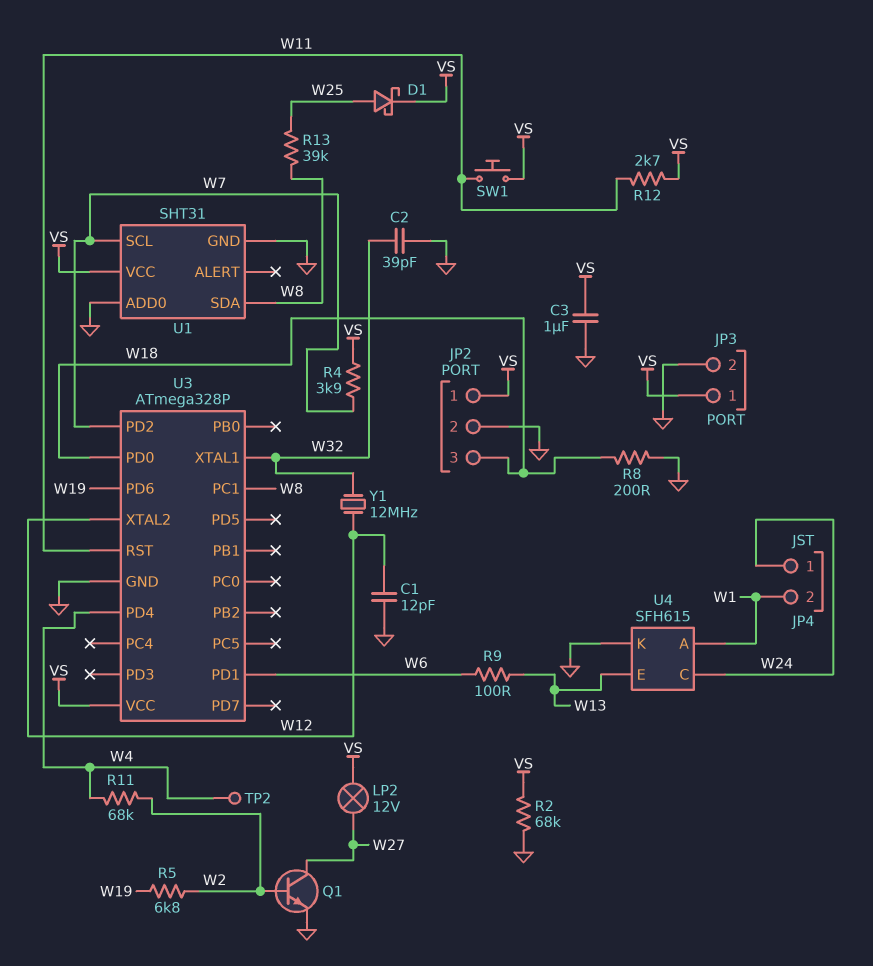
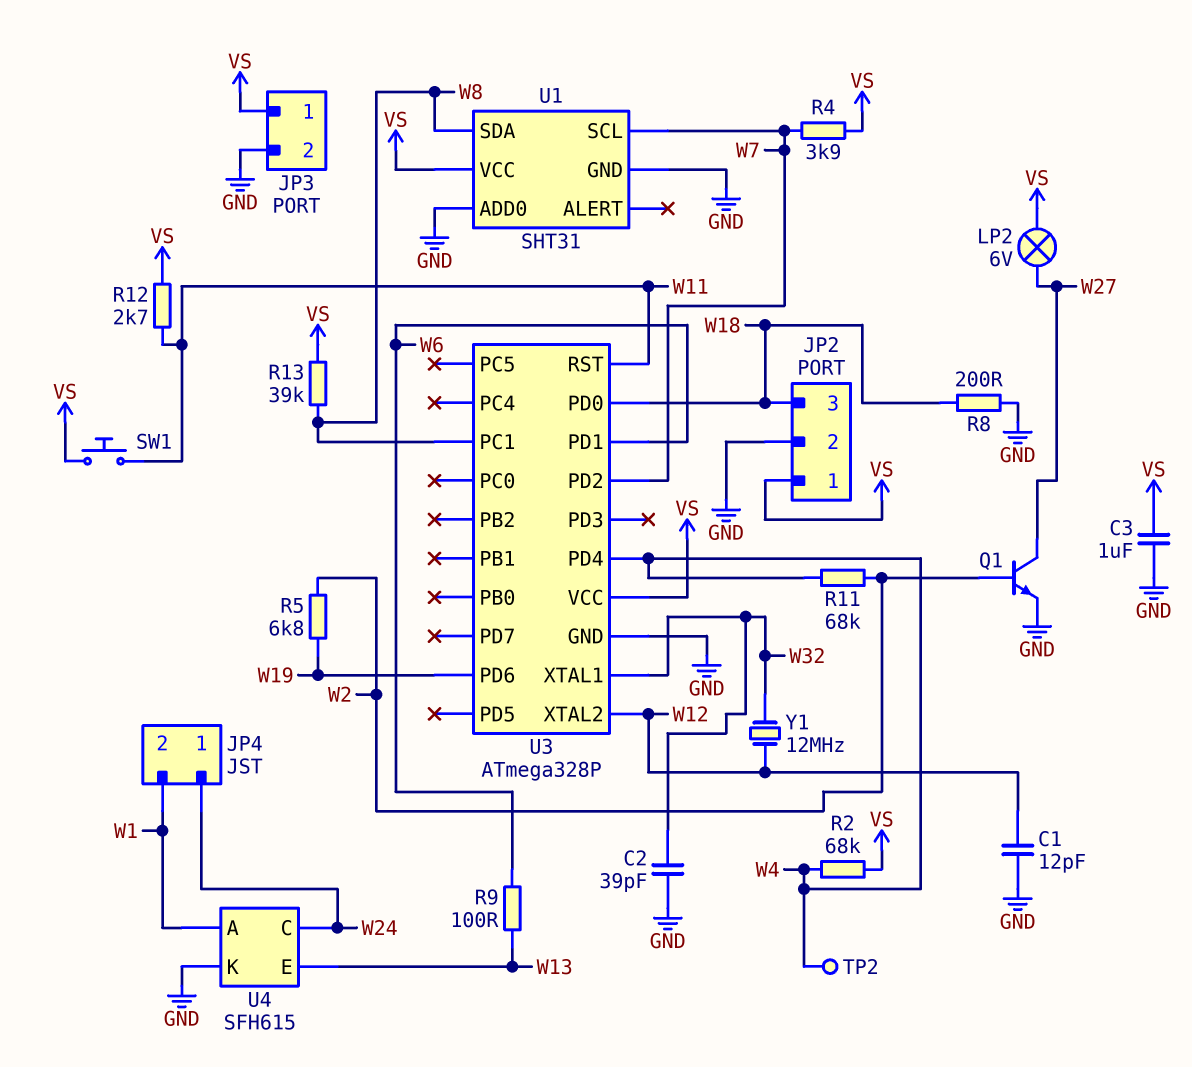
D1: schottky (A W25, K VS) -> none
LP2: lamp 12V (VS, W27) -> lamp 6V (VS, W27)
R2: 68k (GND, VS) -> 68k (VS, W4)
R13: 39k (W8, W25) -> 39k (VS, W8)

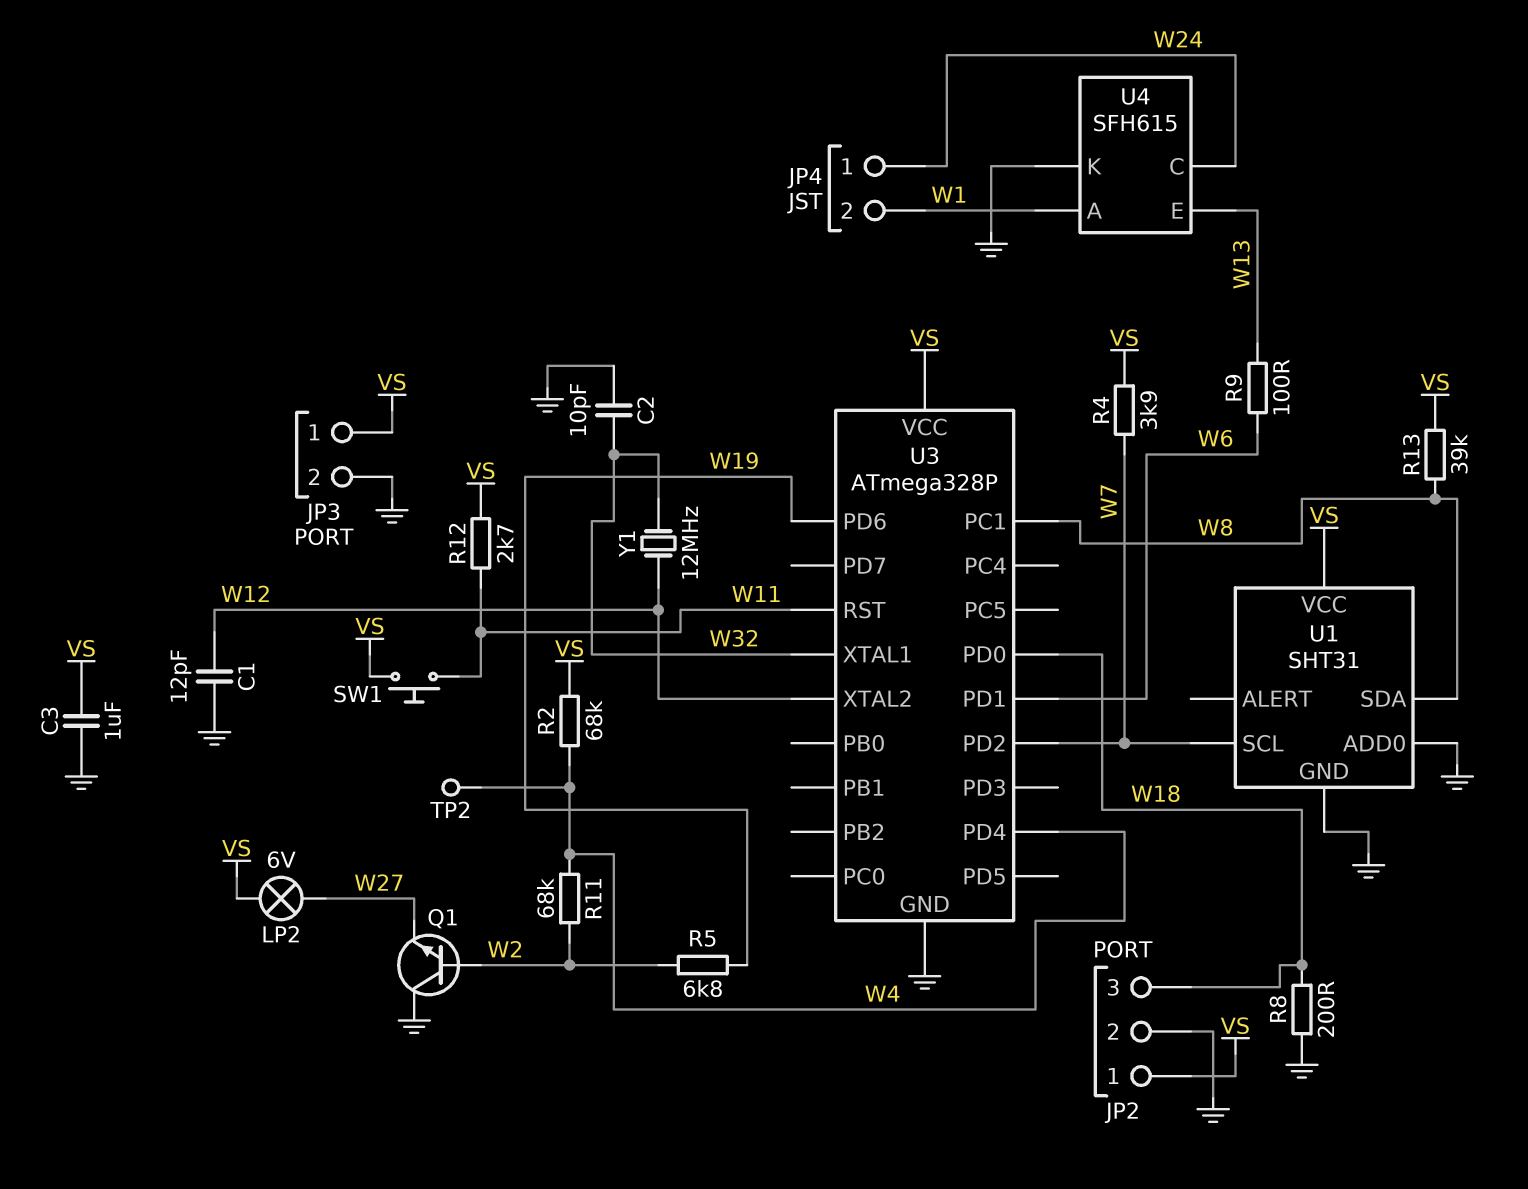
C2: 39pF (GND, W32) -> 10pF (GND, W32)
Q1: NPN (B W2, C W27, E GND) -> NPN (B W2, C GND, E W27)

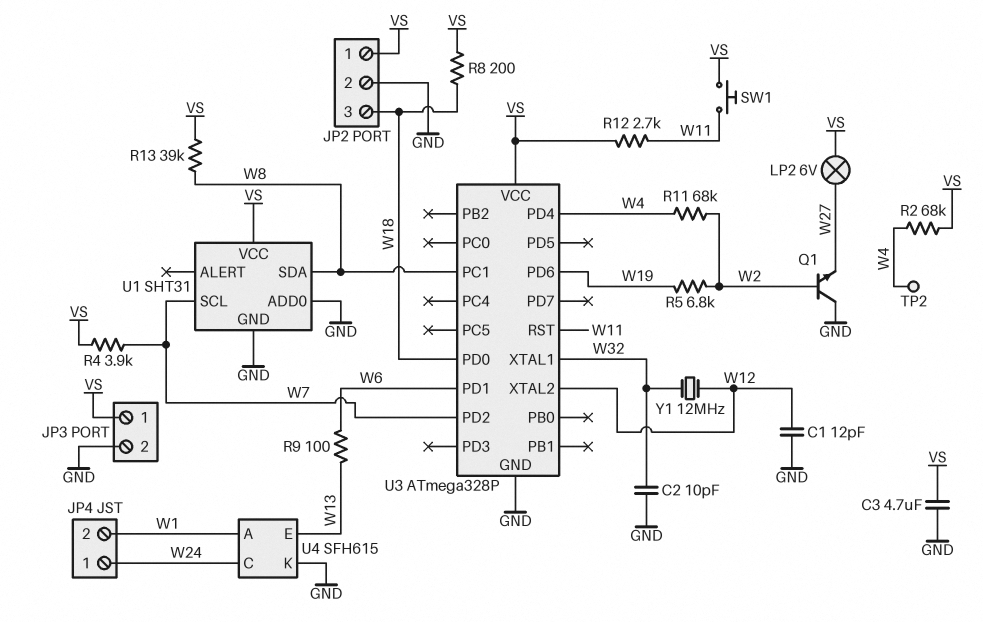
C3: 1uF (GND, VS) -> 4.7uF (GND, VS)
R8: 200 (GND, W18) -> 200 (VS, W18)

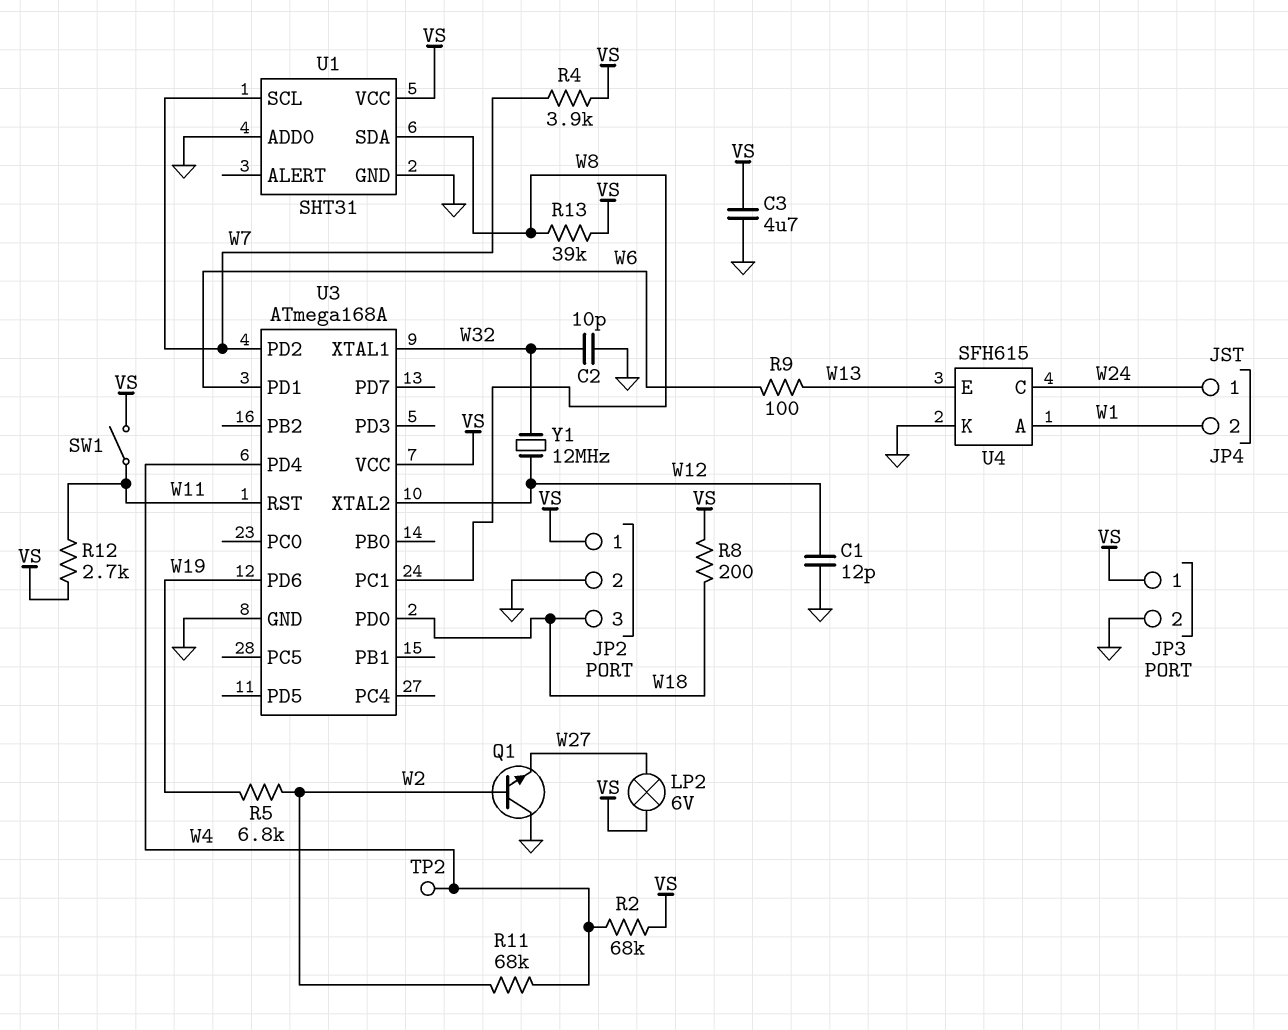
SW1: button (VS, W11) -> switch (VS, W11)
U3: ATmega328P -> ATmega168A

